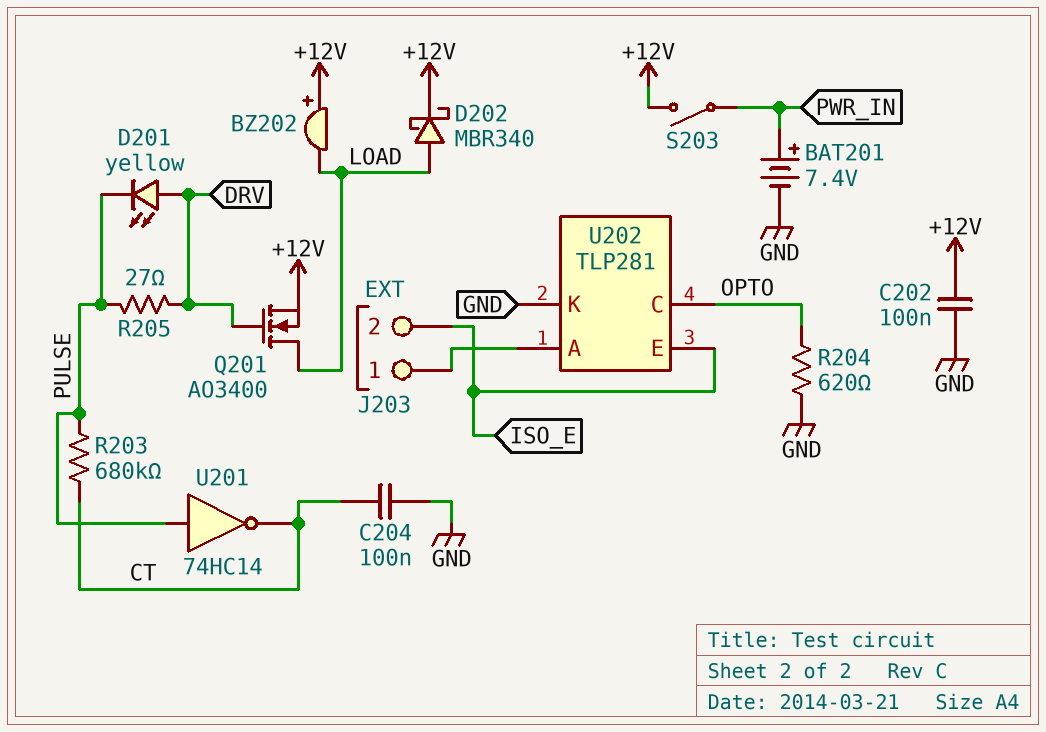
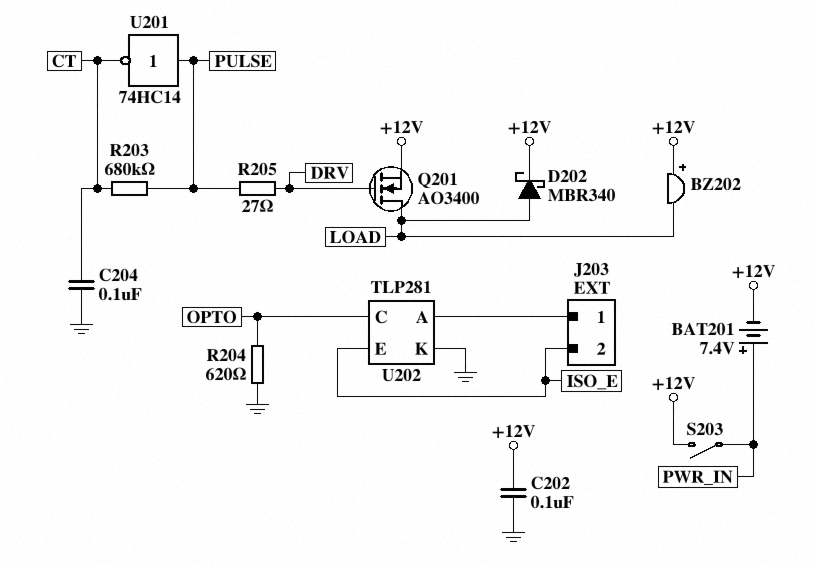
BAT201: 7.4V (plus PWR_IN, minus GND) -> 7.4V (plus PWR_IN, minus +12V)
D201: LED yellow (A DRV, K PULSE) -> none

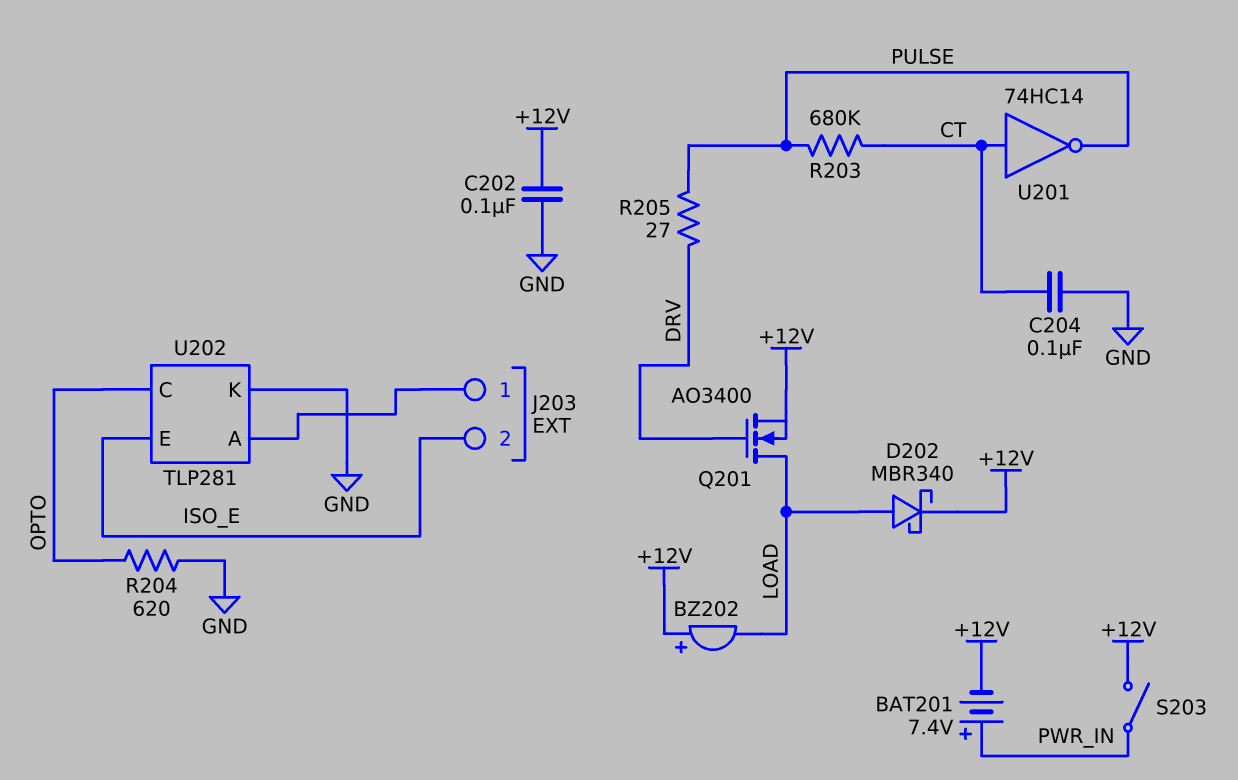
U201: NOT 74HC14 (in PULSE, out CT) -> NOT 74HC14 (in CT, out PULSE)

